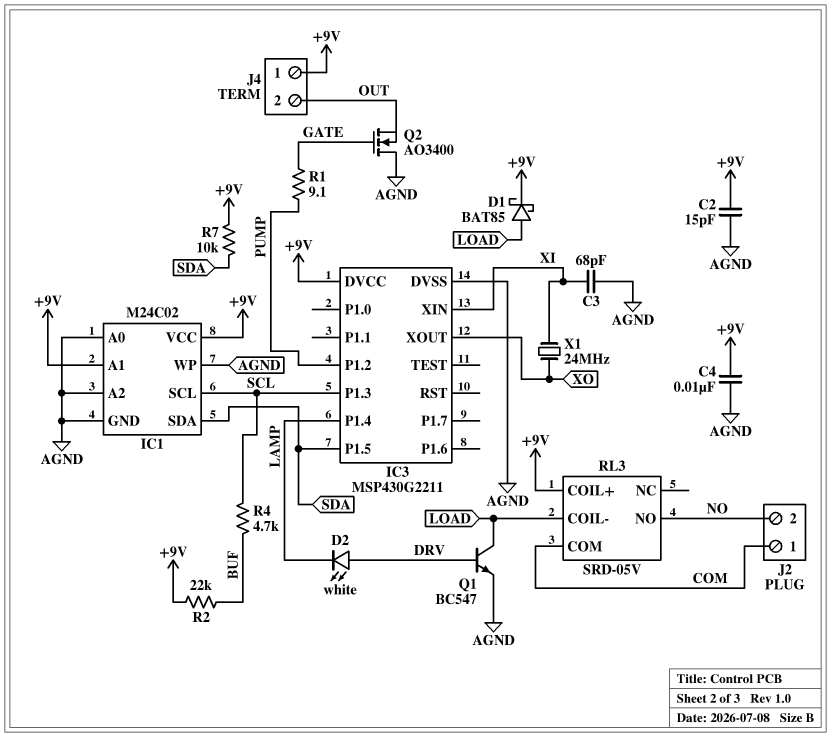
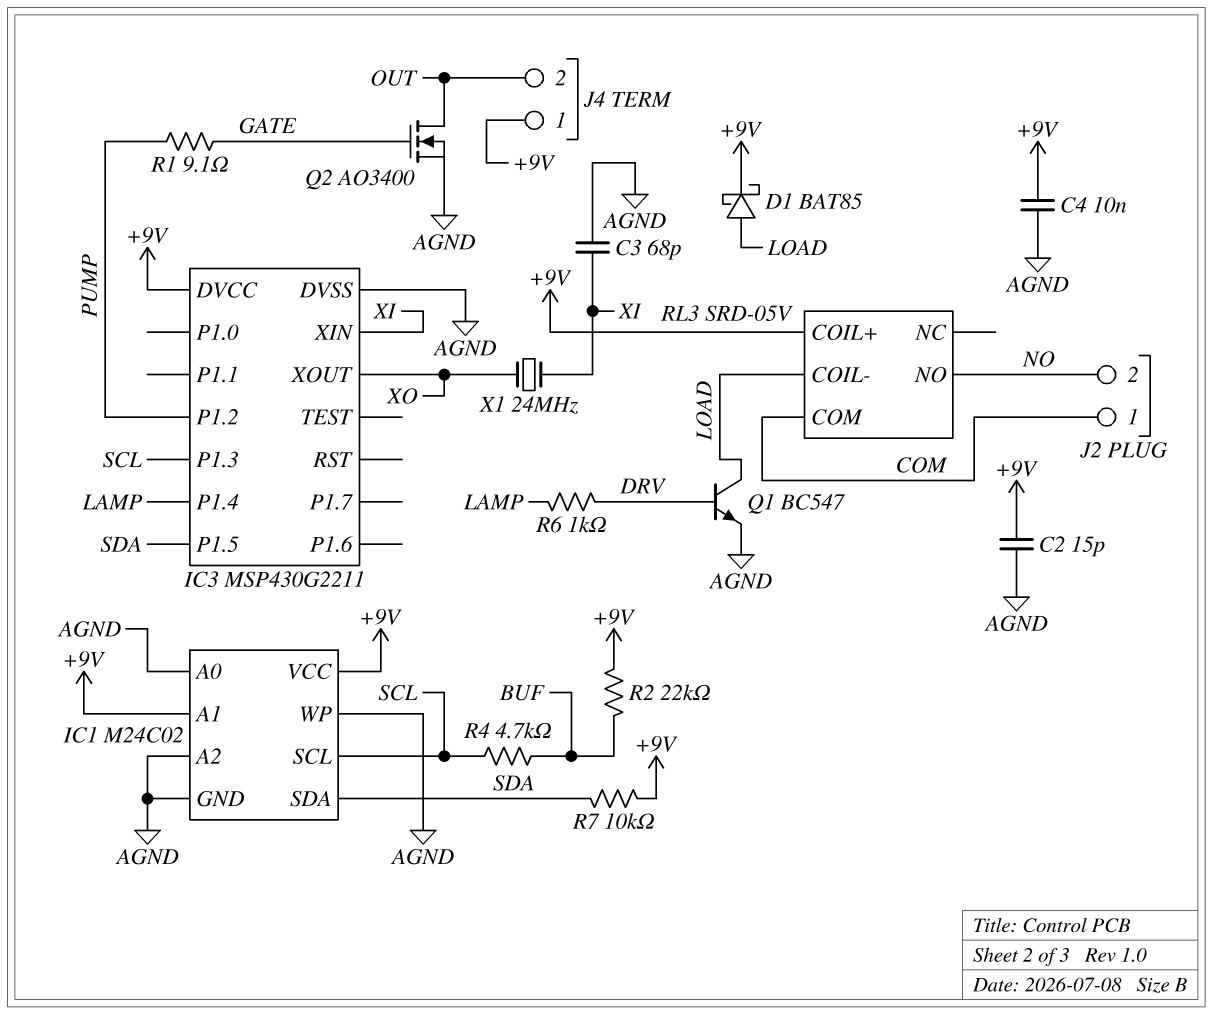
D2: LED white (A DRV, K LAMP) -> none
Q2: NMOS AO3400 (G GATE, D AGND, S OUT) -> NMOS AO3400 (G GATE, D OUT, S AGND)
R6: none -> 1k (DRV, LAMP)

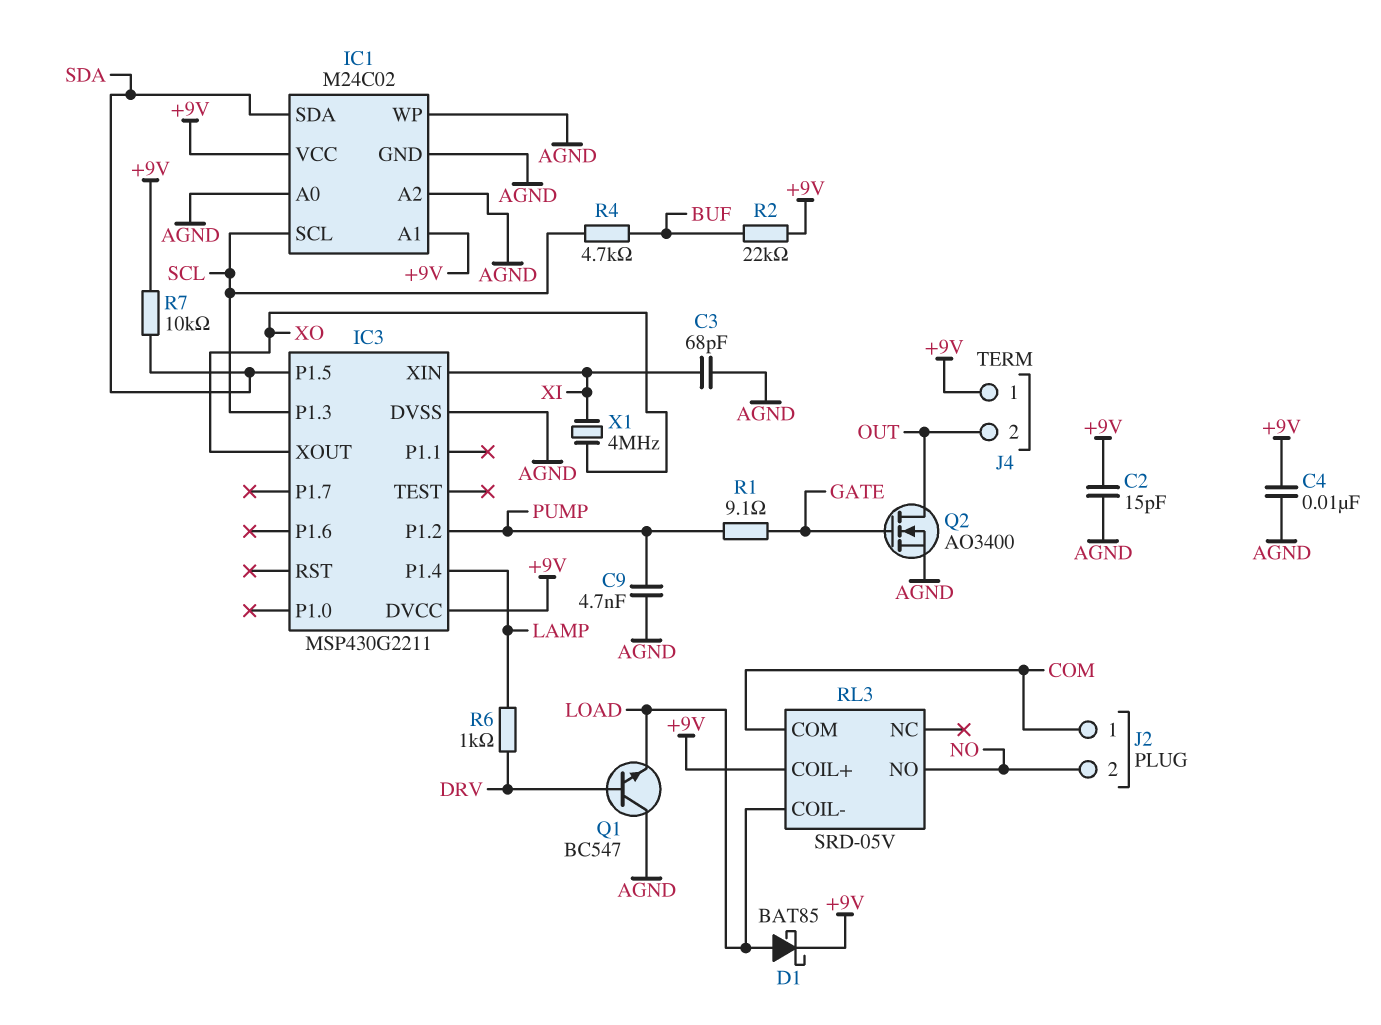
C9: none -> 4.7nF (AGND, PUMP)
Q1: NPN BC547 (B DRV, C LOAD, E AGND) -> NPN BC547 (B DRV, C AGND, E LOAD)
X1: 24MHz (XI, XO) -> 4MHz (XI, XO)

